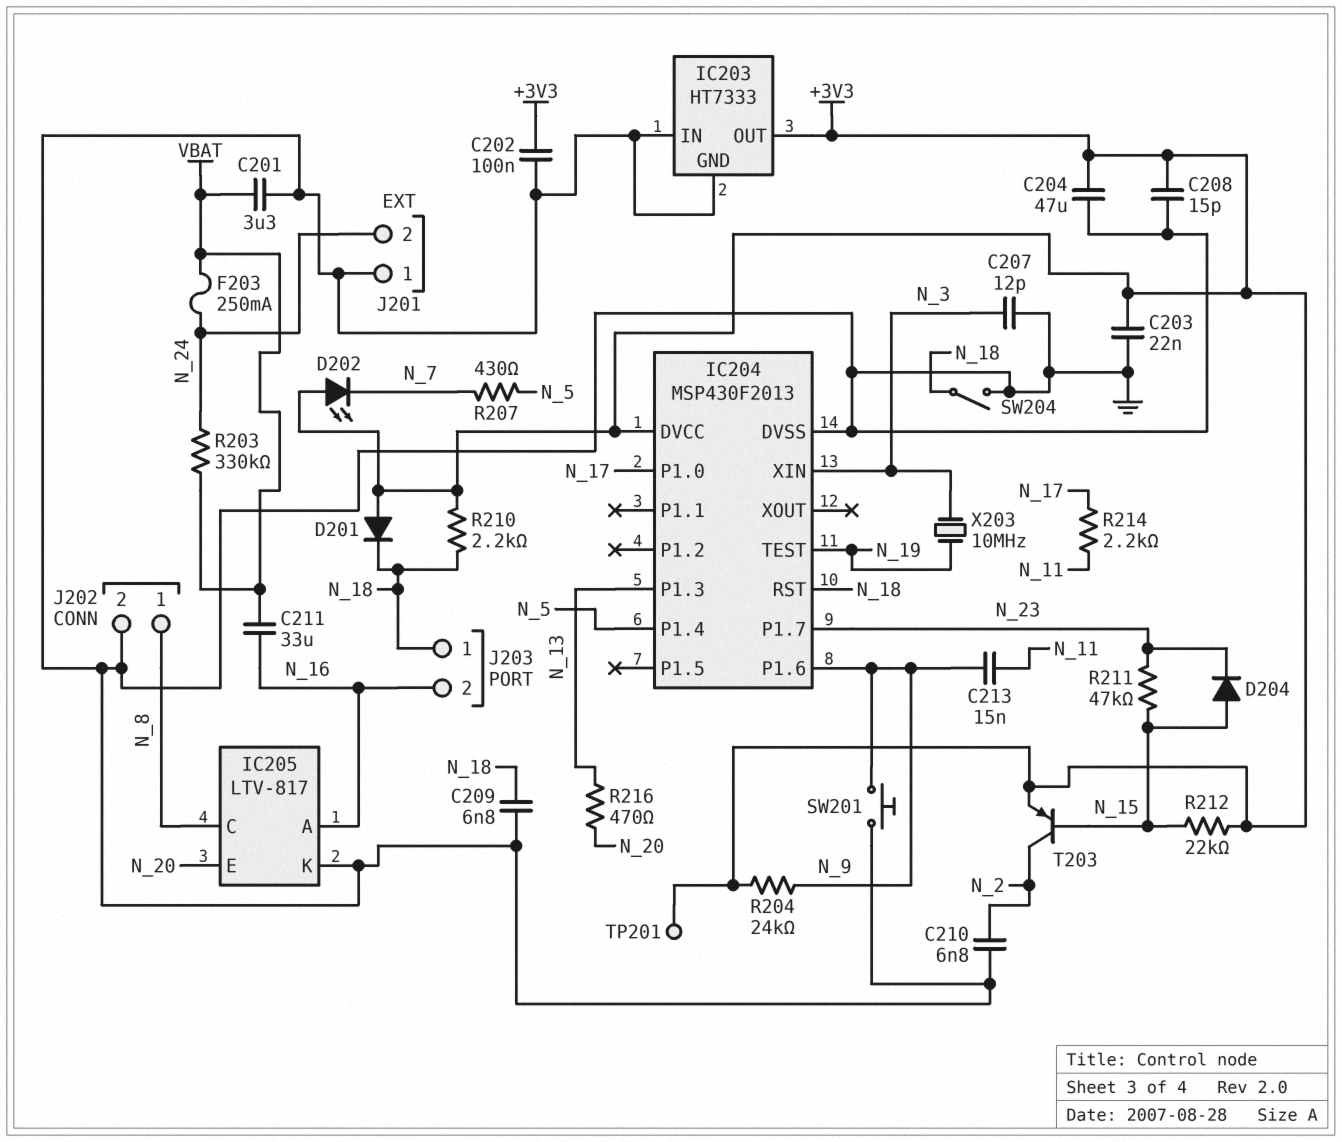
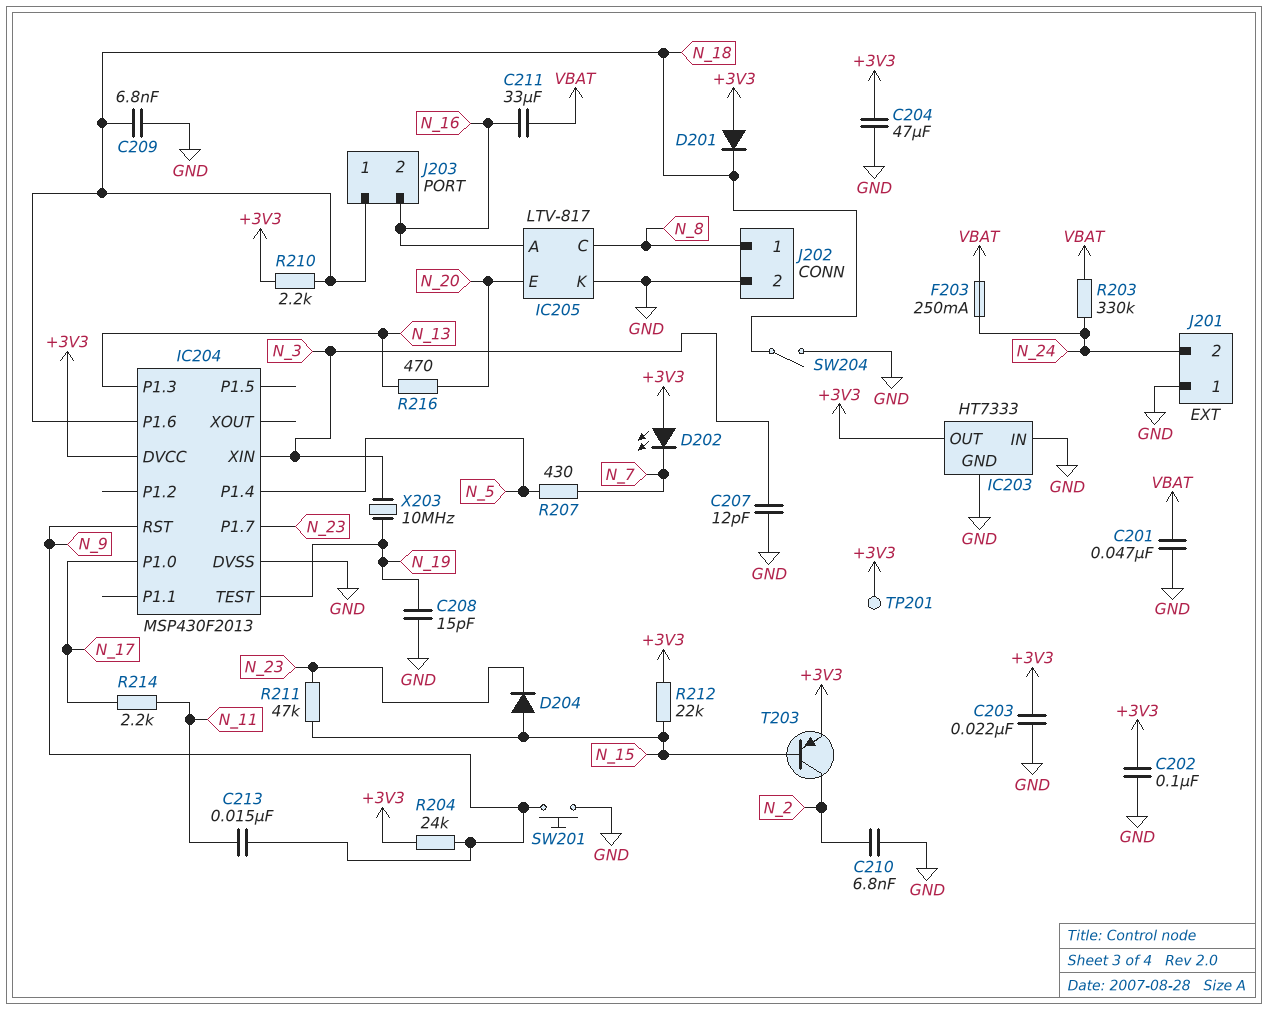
C201: 3.3uF (GND, VBAT) -> 47nF (GND, VBAT)
C208: 15pF (+3V3, GND) -> 15pF (GND, N_19)
IC204 pin P1.6: N_9 -> N_18
IC204 pin RST: N_18 -> N_9

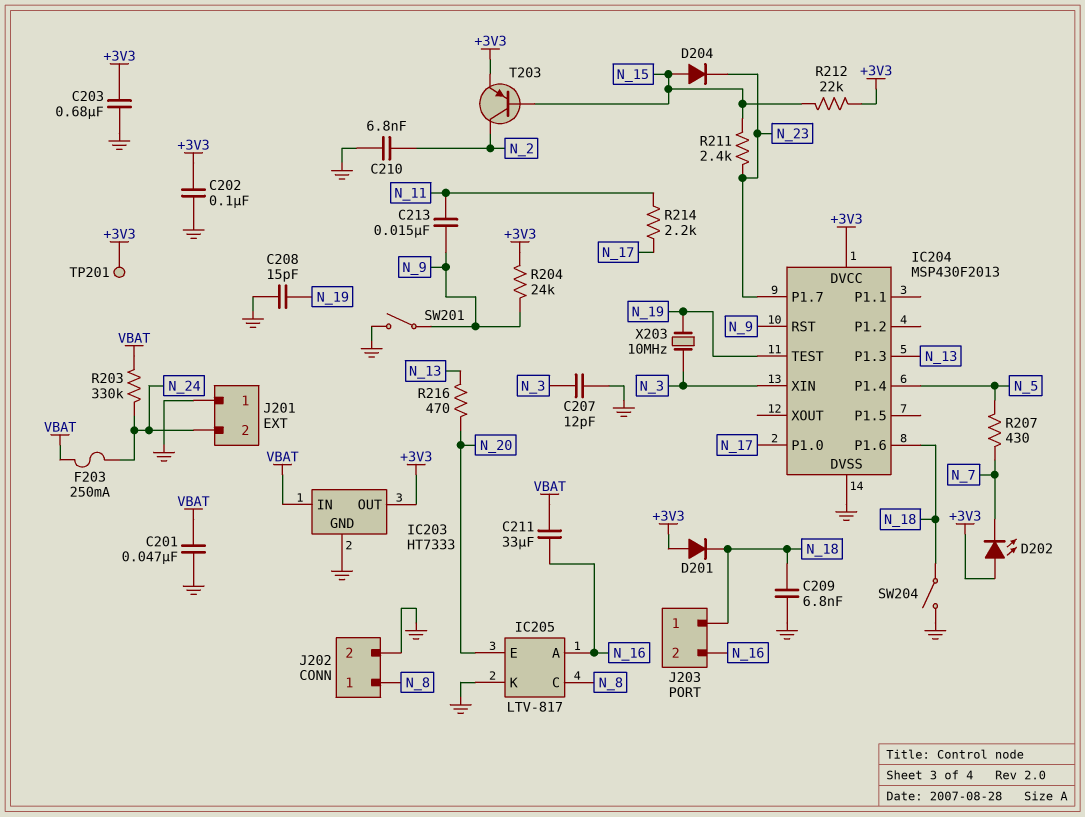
C203: 22nF (+3V3, GND) -> 680nF (+3V3, GND)
C204: 47uF (+3V3, GND) -> none
IC203 pin IN: GND -> VBAT
R210: 2.2k (+3V3, N_18) -> none
R211: 47k (N_15, N_23) -> 2.4k (N_15, N_23)
SW201: button (GND, N_9) -> switch (GND, N_9)

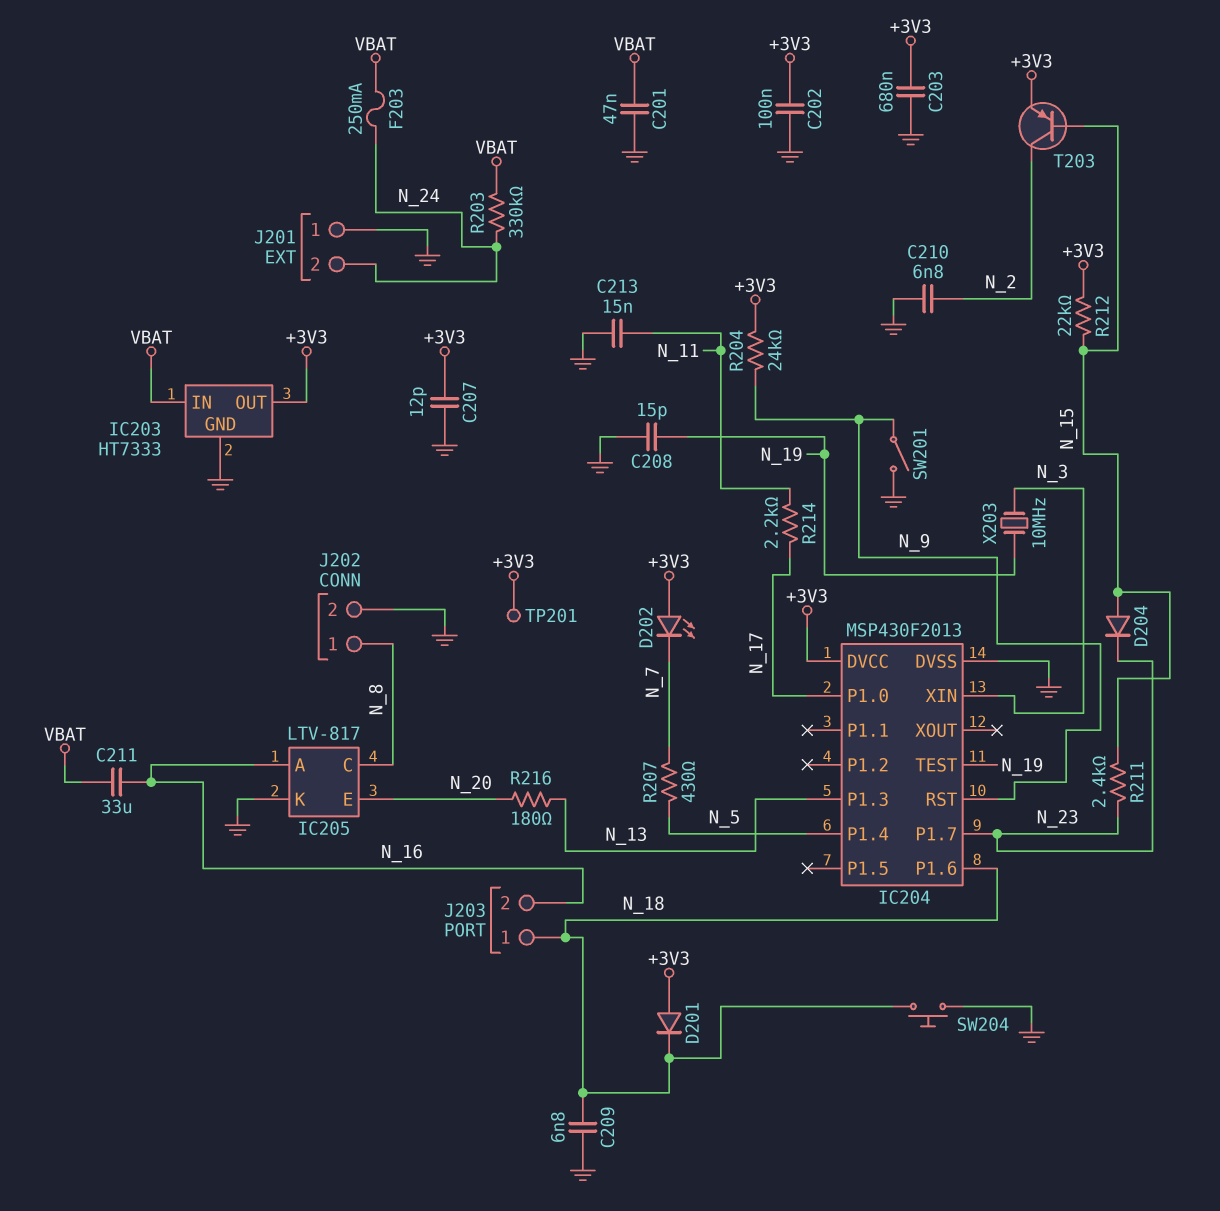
C207: 12pF (GND, N_3) -> 12pF (+3V3, GND)
C213: 15nF (N_9, N_11) -> 15nF (GND, N_11)
R216: 470 (N_13, N_20) -> 180 (N_13, N_20)
SW204: switch (GND, N_18) -> button (GND, N_18)

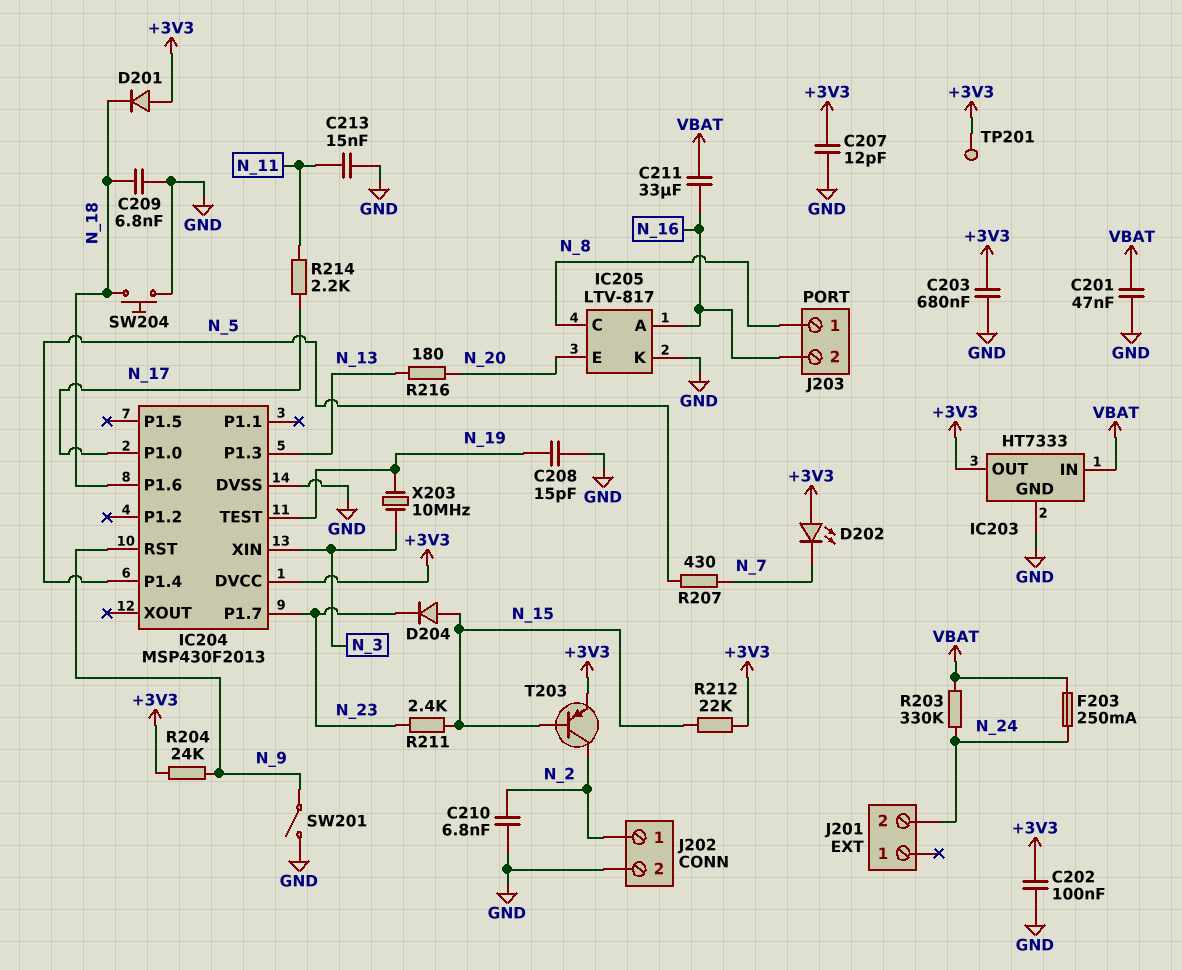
J201 pin 1: GND -> none
J202 pin 1: N_8 -> N_2
J203 pin 1: N_18 -> N_8

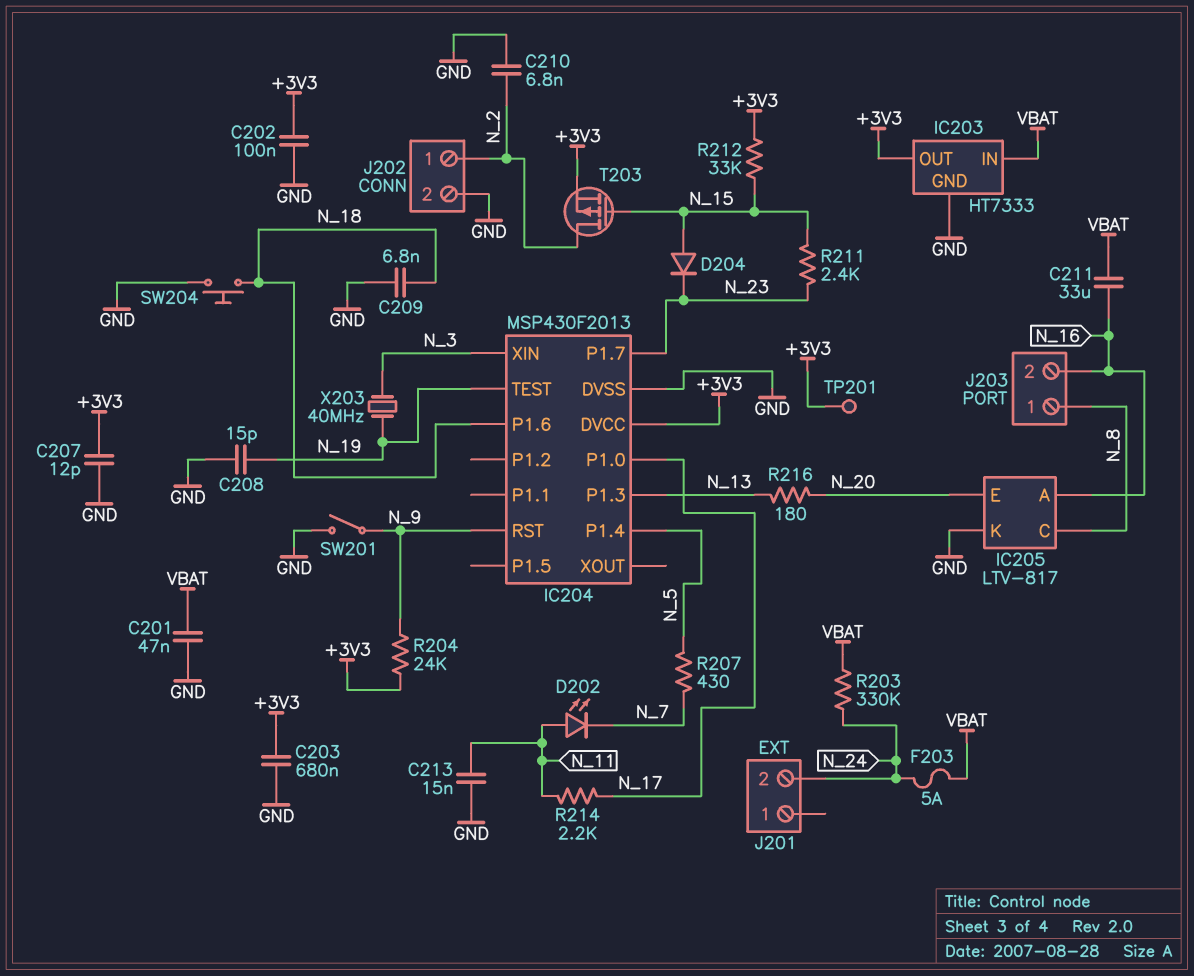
D201: diode (A +3V3, K N_18) -> none
D202: LED (A +3V3, K N_7) -> LED (A N_11, K N_7)
F203: 250mA (N_24, VBAT) -> 5A (N_24, VBAT)
R212: 22k (+3V3, N_15) -> 33k (+3V3, N_15)
T203: PNP (B N_15, C N_2, E +3V3) -> PMOS (G N_15, D N_2, S +3V3)
X203: 10MHz (N_3, N_19) -> 40MHz (N_3, N_19)

